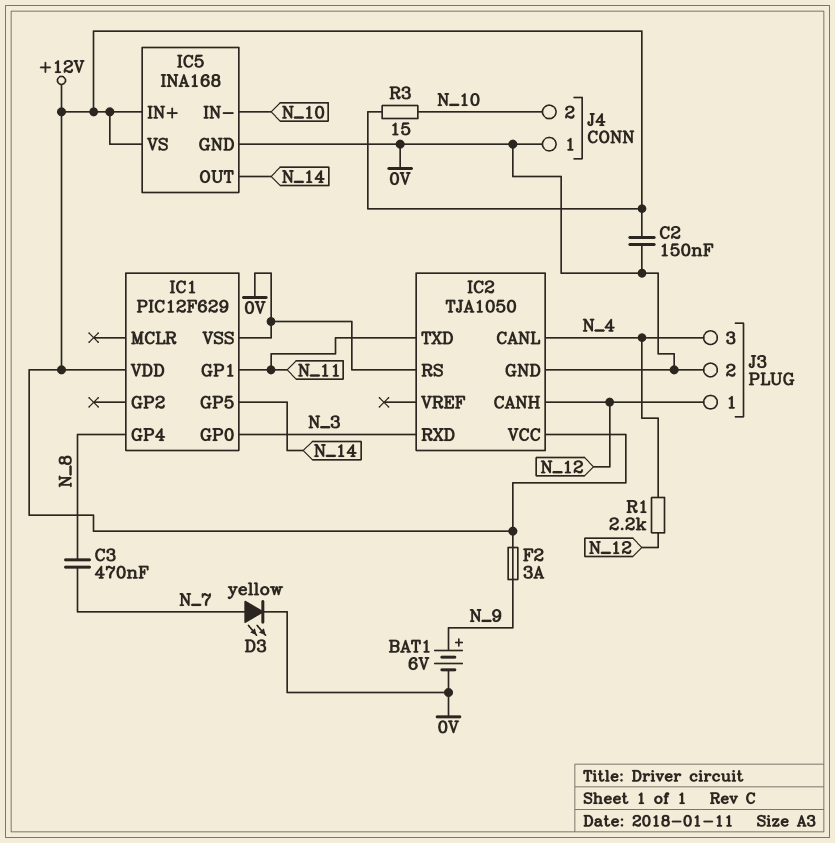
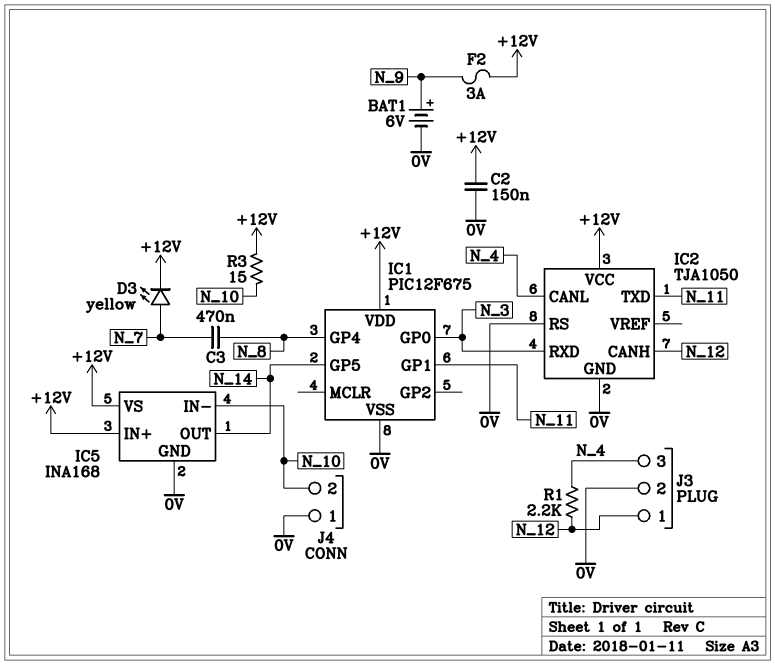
D3: LED yellow (A N_7, K 0V) -> LED yellow (A N_7, K +12V)
IC1: PIC12F629 -> PIC12F675

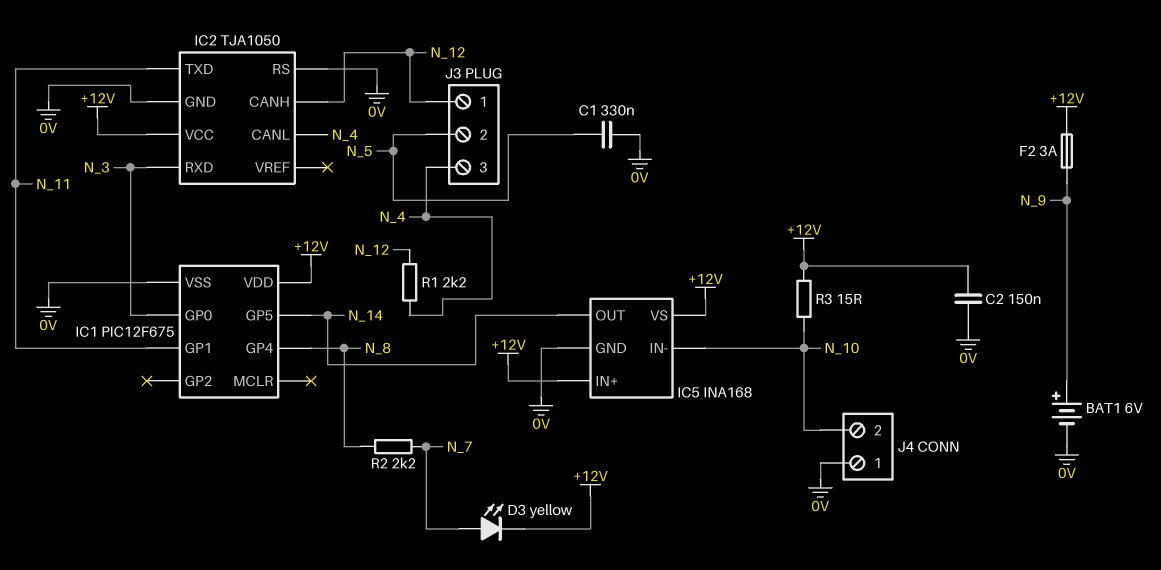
C1: none -> 330nF (0V, N_5)
C3: 470nF (N_7, N_8) -> none
J3 pin 2: 0V -> N_5
R2: none -> 2.2k (N_7, N_8)

